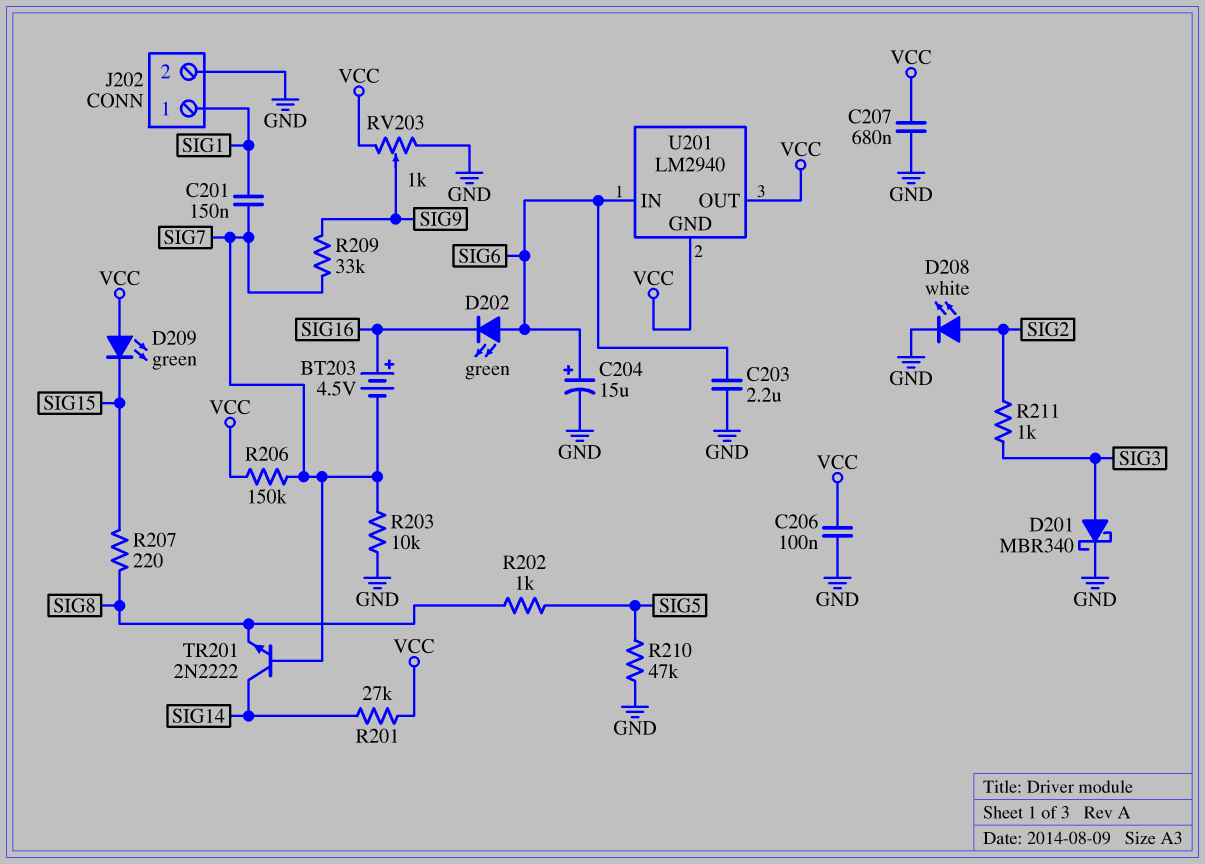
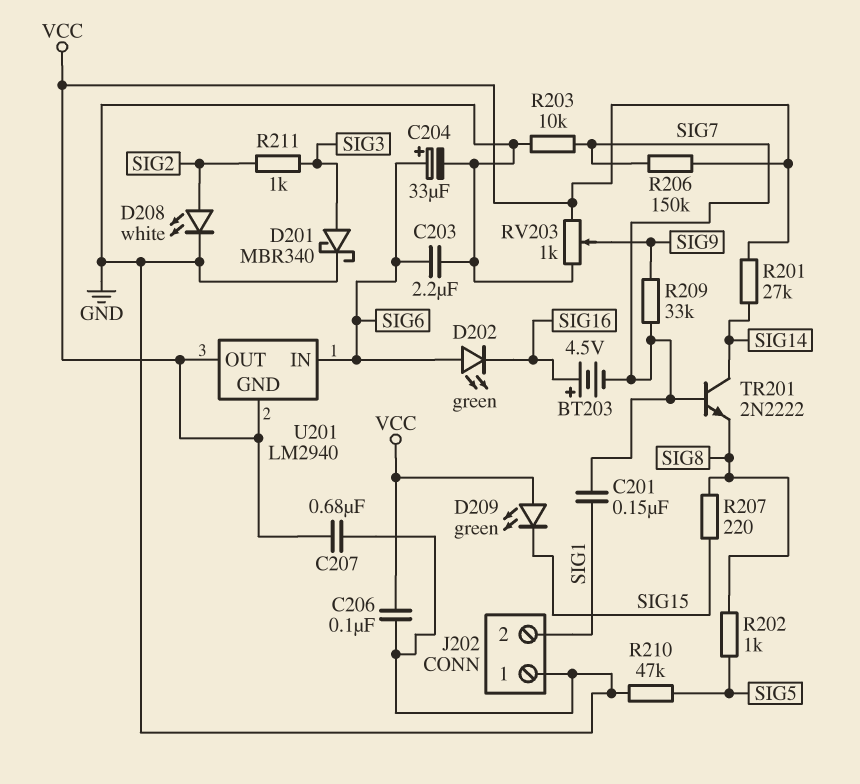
C204: 15uF (plus SIG6, minus GND) -> 33uF (plus SIG6, minus GND)
J202 pin 1: SIG1 -> GND
J202 pin 2: GND -> SIG1

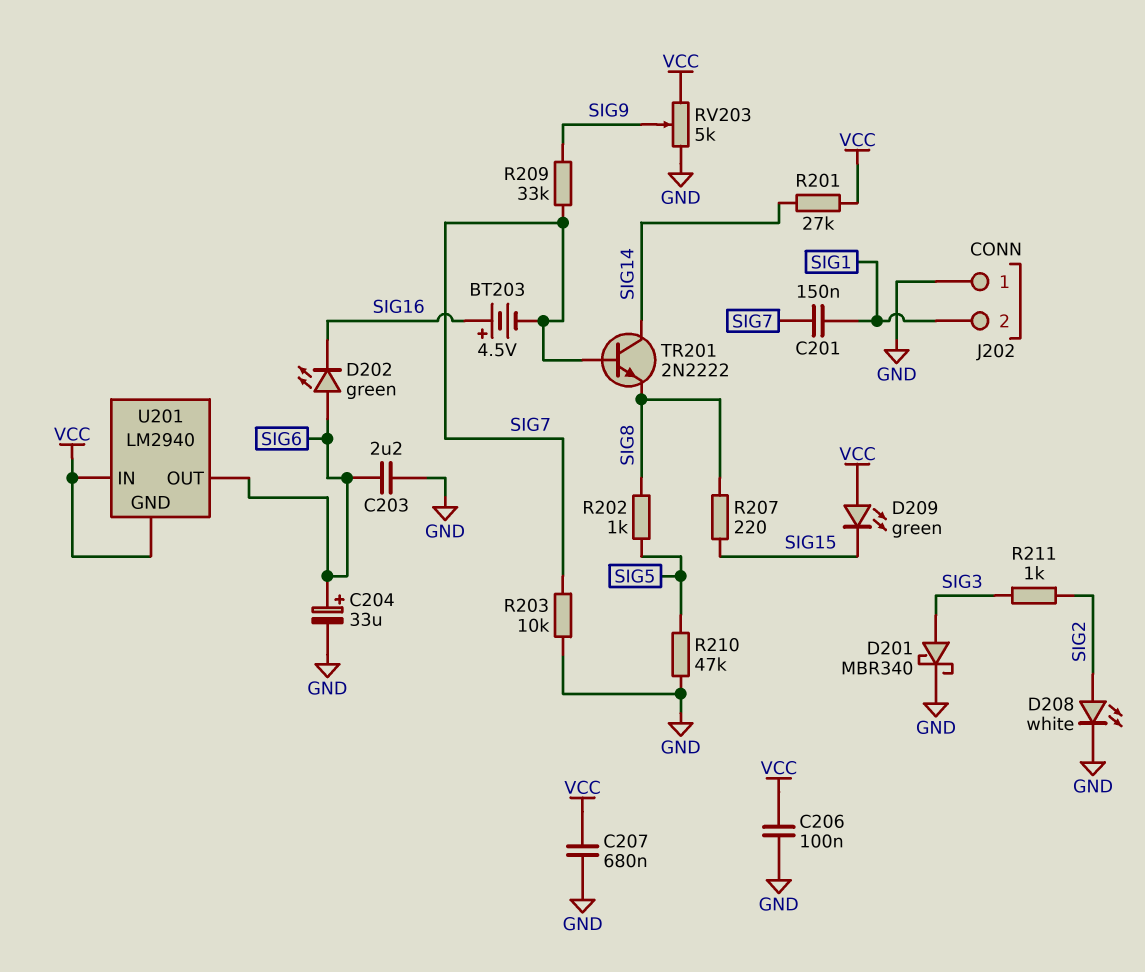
R206: 150k (SIG7, VCC) -> none
RV203: 1k (GND, VCC, wiper SIG9) -> 5k (GND, VCC, wiper SIG9)
U201 pin IN: SIG6 -> VCC
U201 pin OUT: VCC -> SIG6

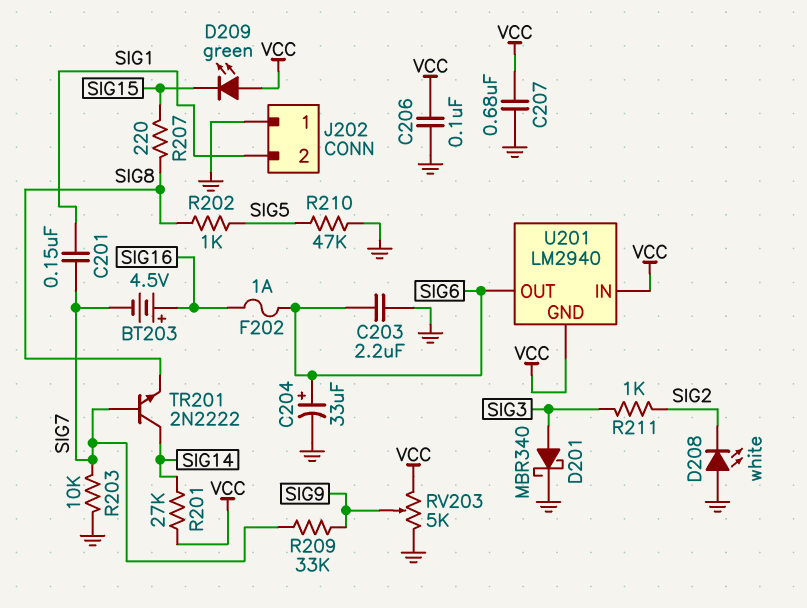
D202: LED green (A SIG6, K SIG16) -> none
D208: LED white (A SIG2, K GND) -> LED white (A GND, K SIG2)
F202: none -> 1A (SIG6, SIG16)

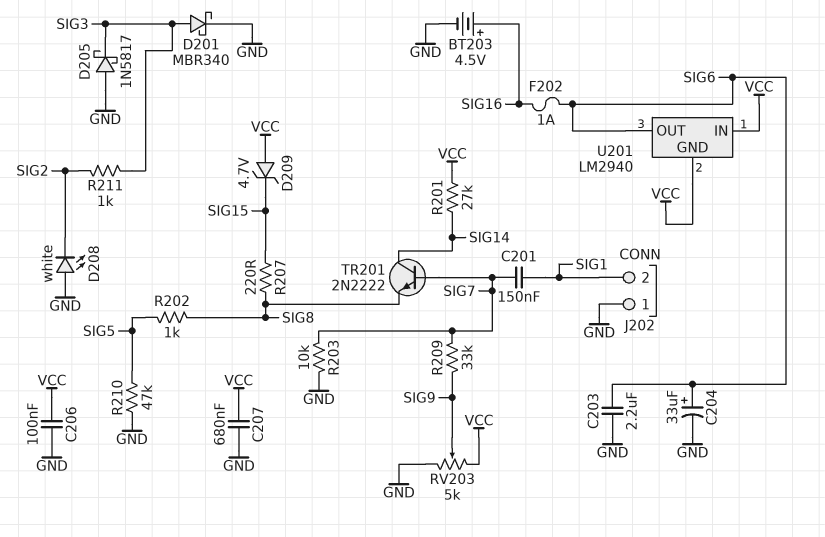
BT203: 4.5V (plus SIG16, minus SIG7) -> 4.5V (plus SIG16, minus GND)
D205: none -> schottky 1N5817 (A GND, K SIG3)
D209: LED green (A VCC, K SIG15) -> zener 4.7V (A VCC, K SIG15)

